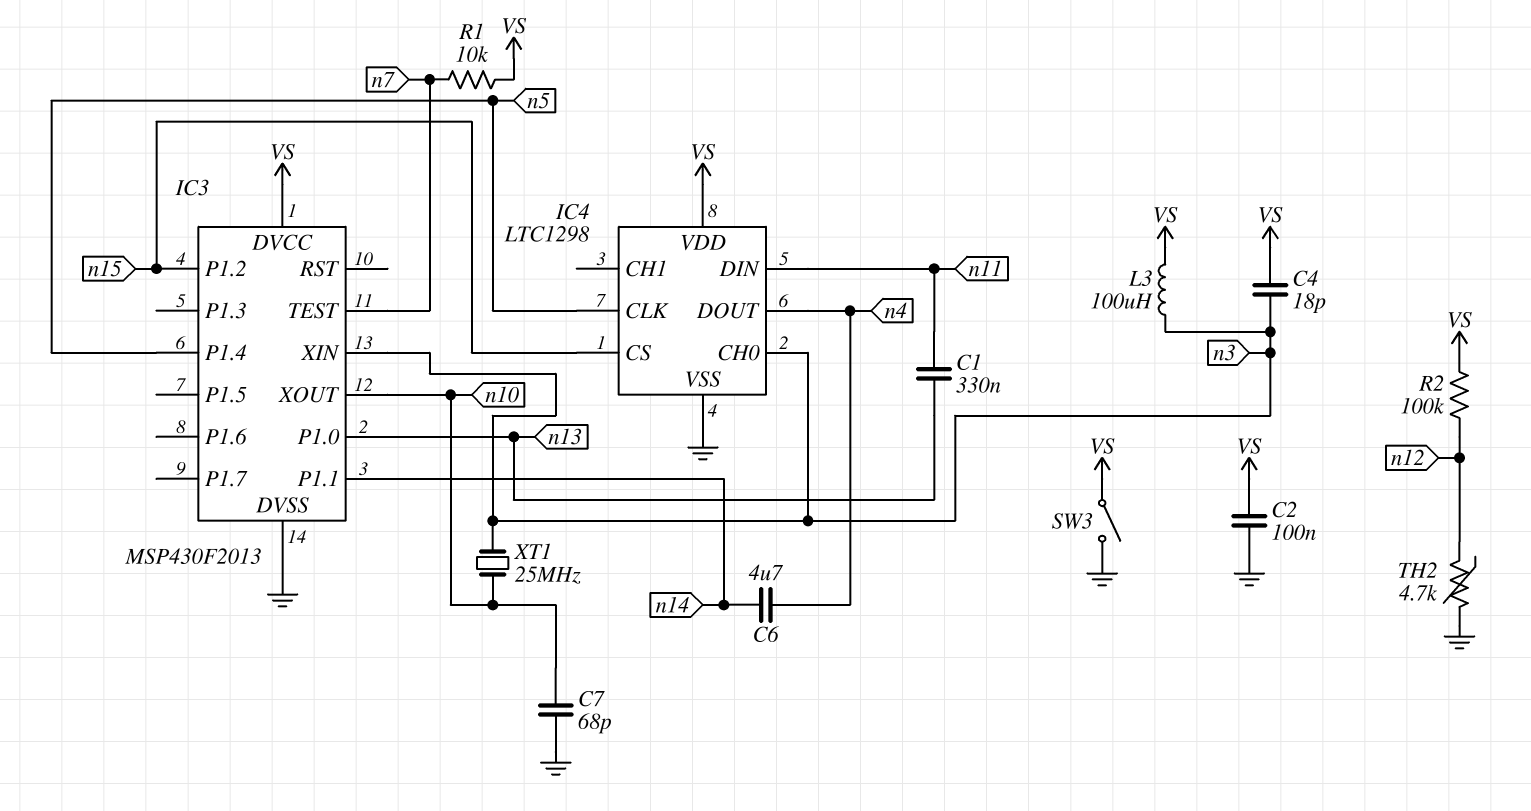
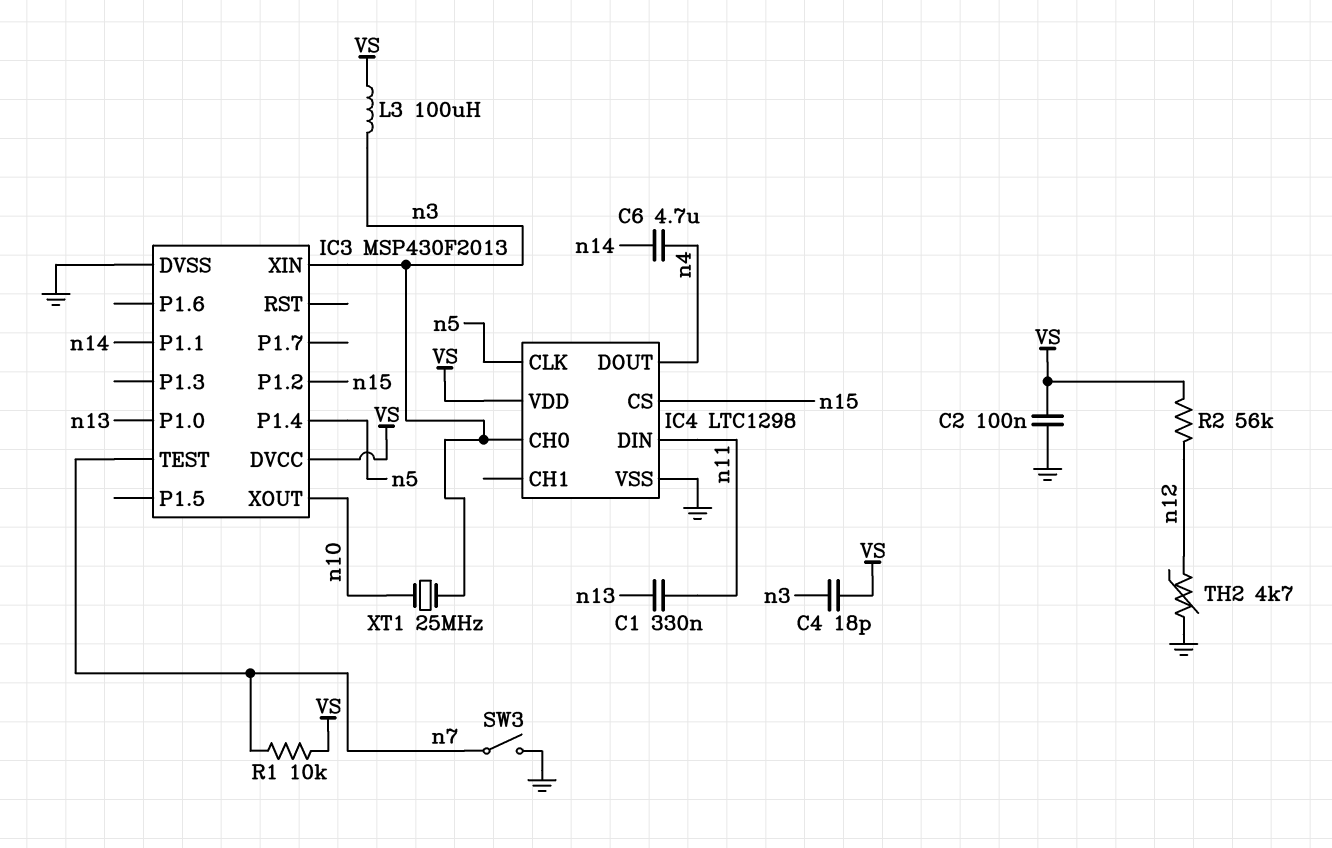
C7: 68pF (GND, n10) -> none
R2: 100k (VS, n12) -> 56k (VS, n12)
SW3: switch (GND, VS) -> switch (GND, n7)

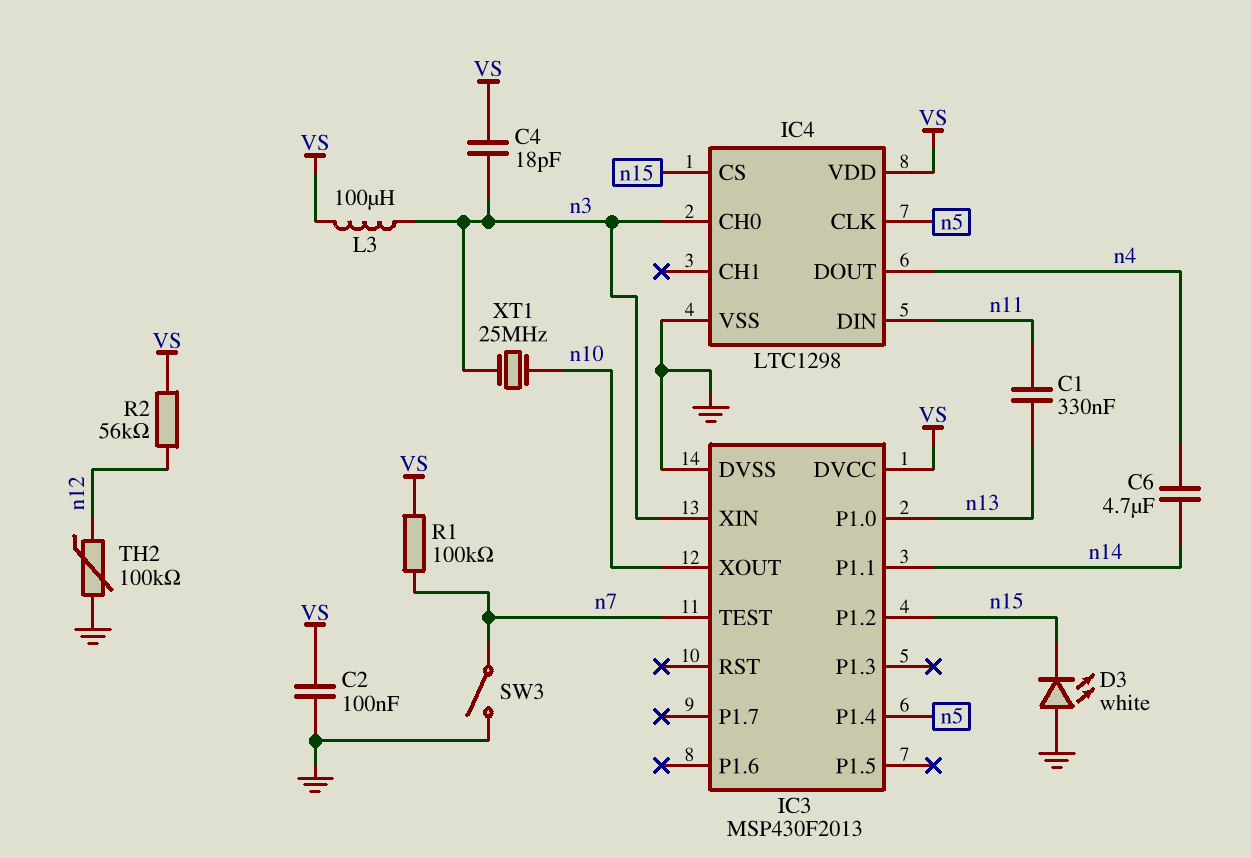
D3: none -> LED white (A GND, K n15)
R1: 10k (VS, n7) -> 100k (VS, n7)
TH2: 4.7k (GND, n12) -> 100k (GND, n12)

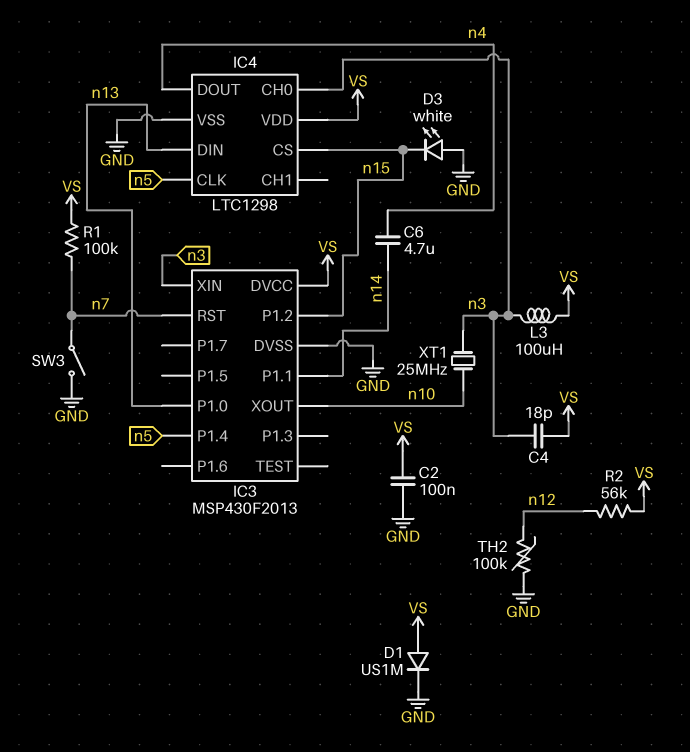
C1: 330nF (n11, n13) -> none
D1: none -> diode US1M (A VS, K GND)
IC3 pin RST: none -> n7
IC3 pin TEST: n7 -> none
IC4 pin DIN: n11 -> n13

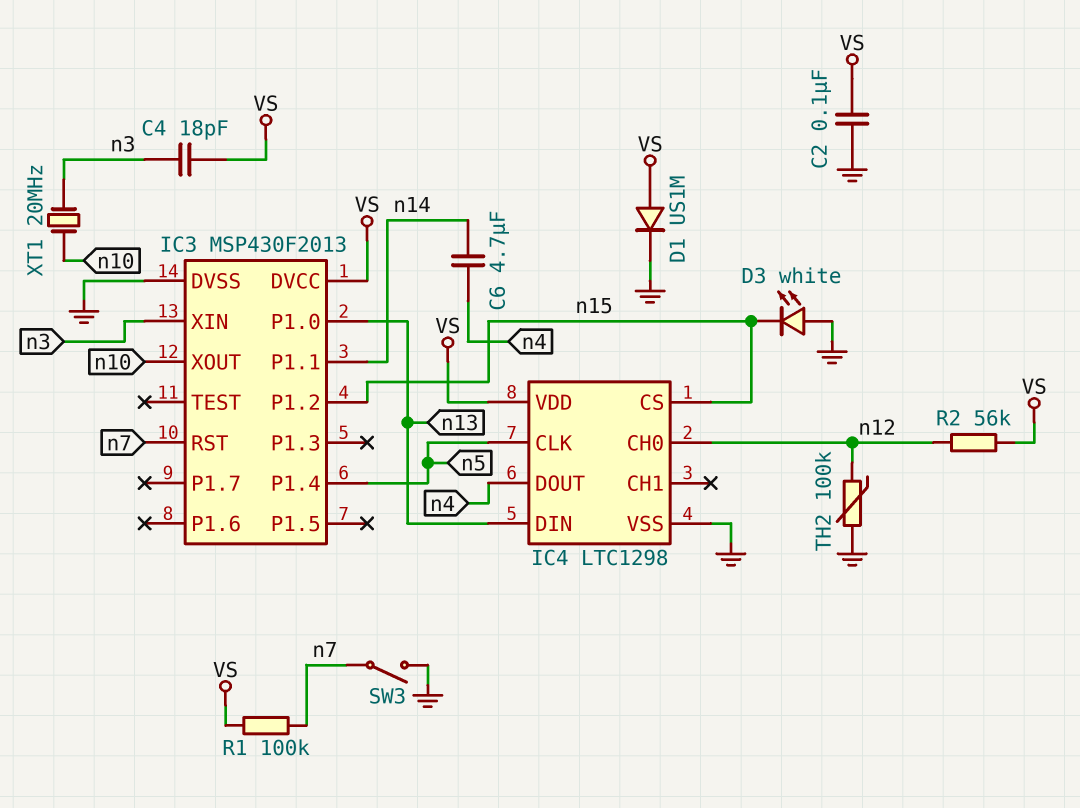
IC4 pin CH0: n3 -> n12
L3: 100uH (VS, n3) -> none
XT1: 25MHz (n3, n10) -> 20MHz (n3, n10)

